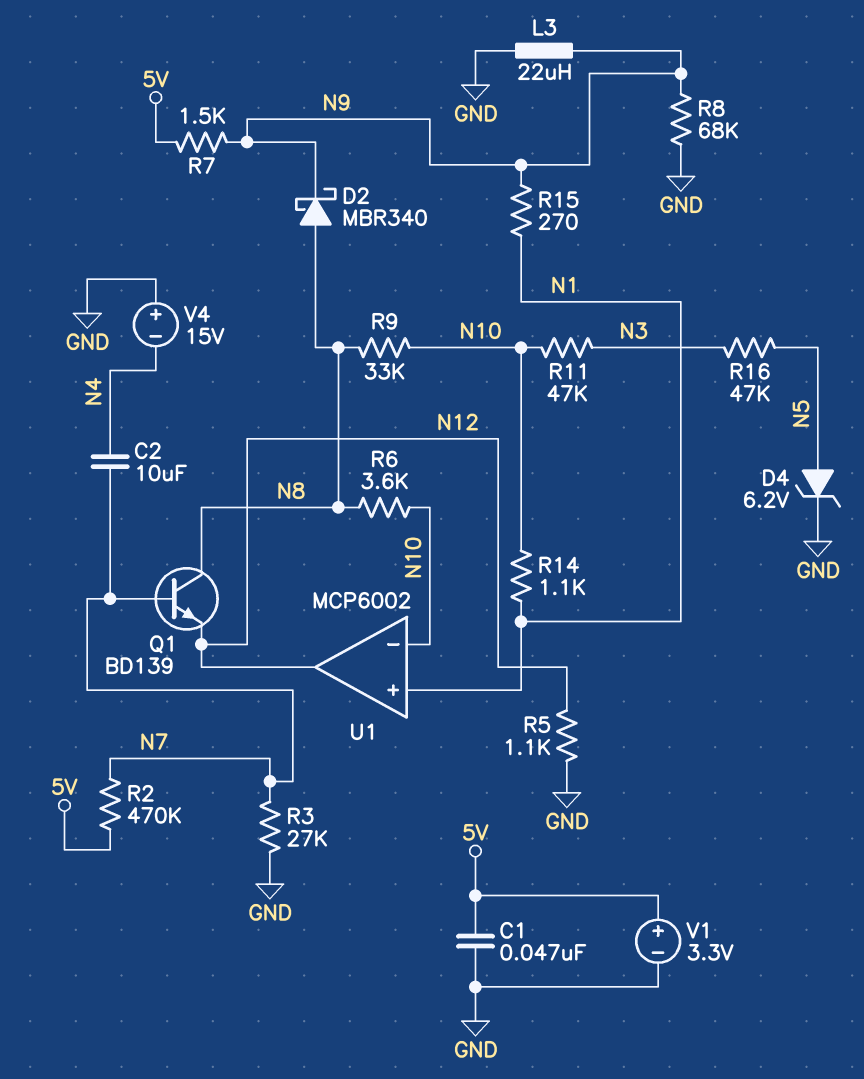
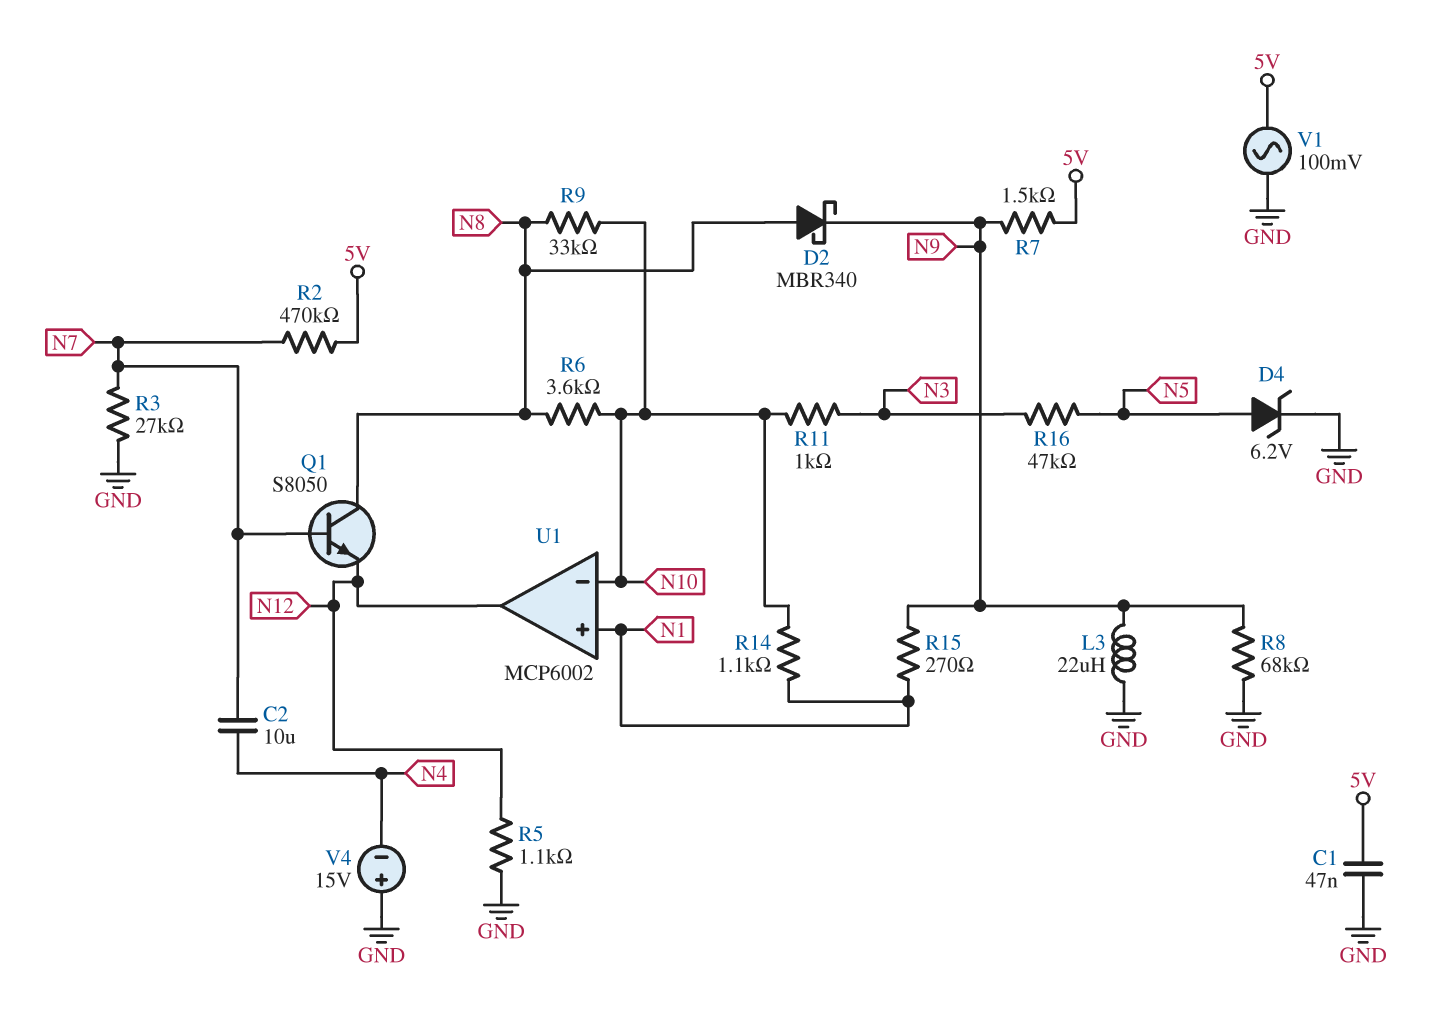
Q1: NPN BD139 (B N7, C N8, E N12) -> NPN S8050 (B N7, C N8, E N12)
R11: 47k (N3, N10) -> 1k (N3, N10)
V1: 3.3V (plus 5V, minus GND) -> AC 100mV (5V, GND)

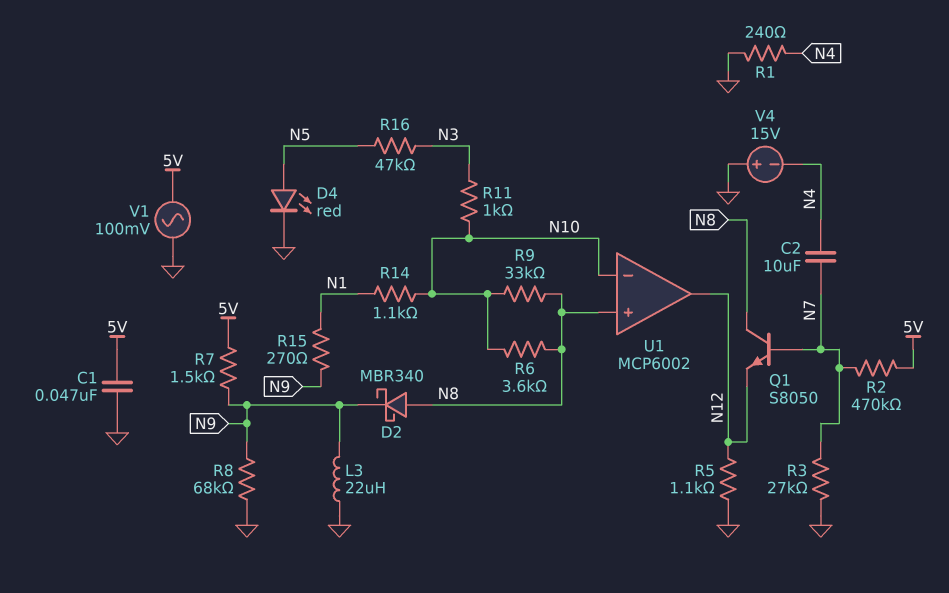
D4: zener 6.2V (A N5, K GND) -> LED red (A N5, K GND)
R1: none -> 240 (GND, N4)
U1 pin in+: N1 -> N8

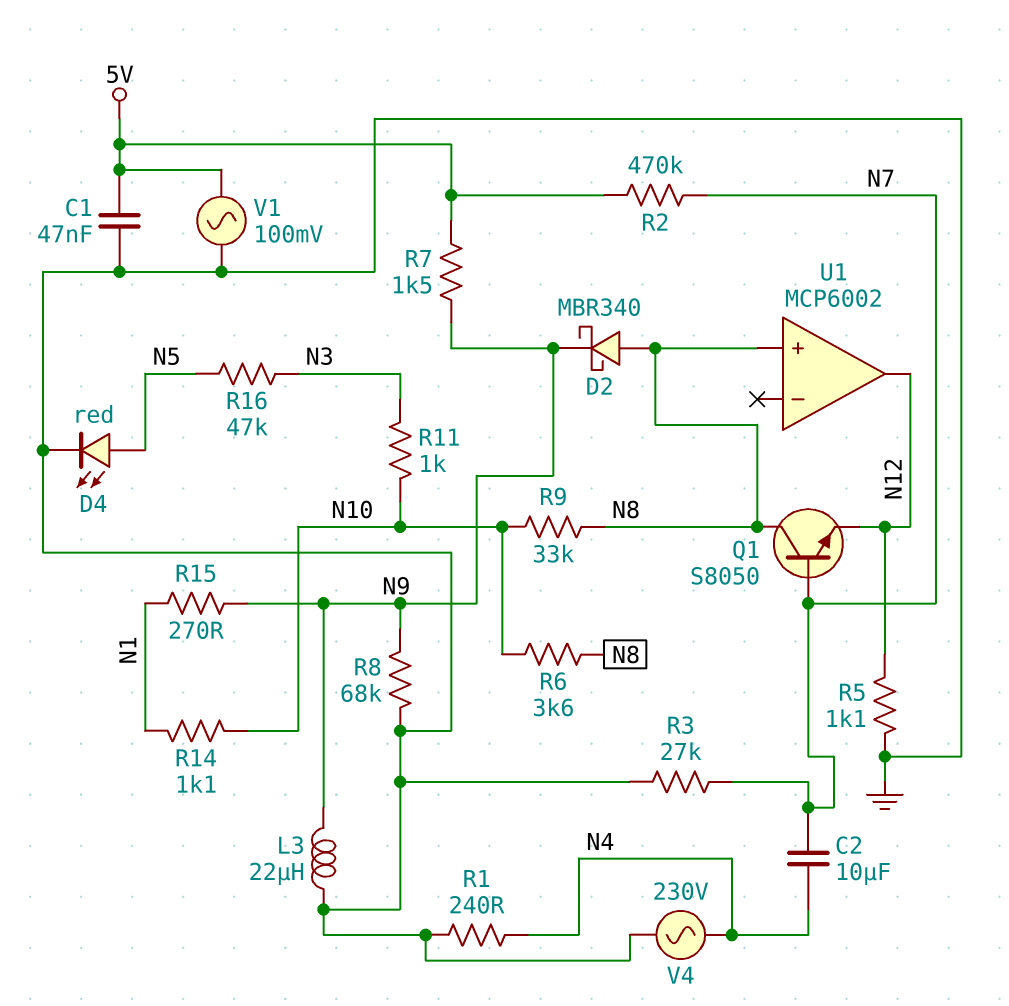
U1 pin in-: N10 -> none
V4: 15V (plus GND, minus N4) -> AC 230V (GND, N4)

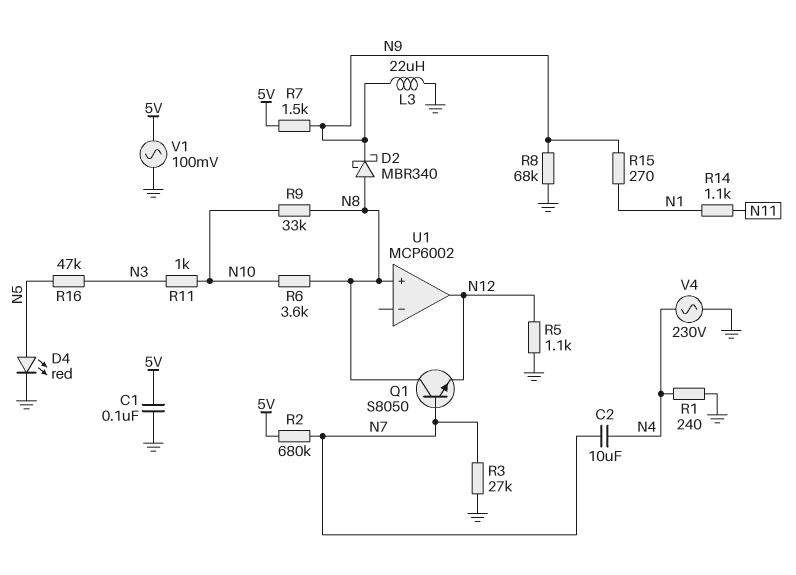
C1: 47nF (5V, GND) -> 100nF (5V, GND)
R2: 470k (5V, N7) -> 680k (5V, N7)
R14: 1.1k (N1, N10) -> 1.1k (N1, N11)

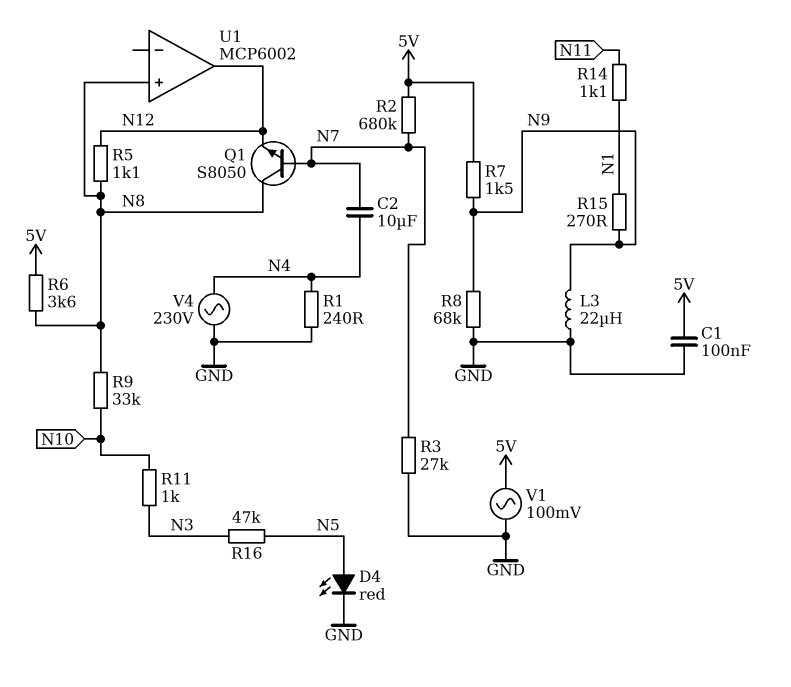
D2: schottky MBR340 (A N8, K N9) -> none
R5: 1.1k (GND, N12) -> 1.1k (N8, N12)
R6: 3.6k (N8, N10) -> 3.6k (5V, N8)

